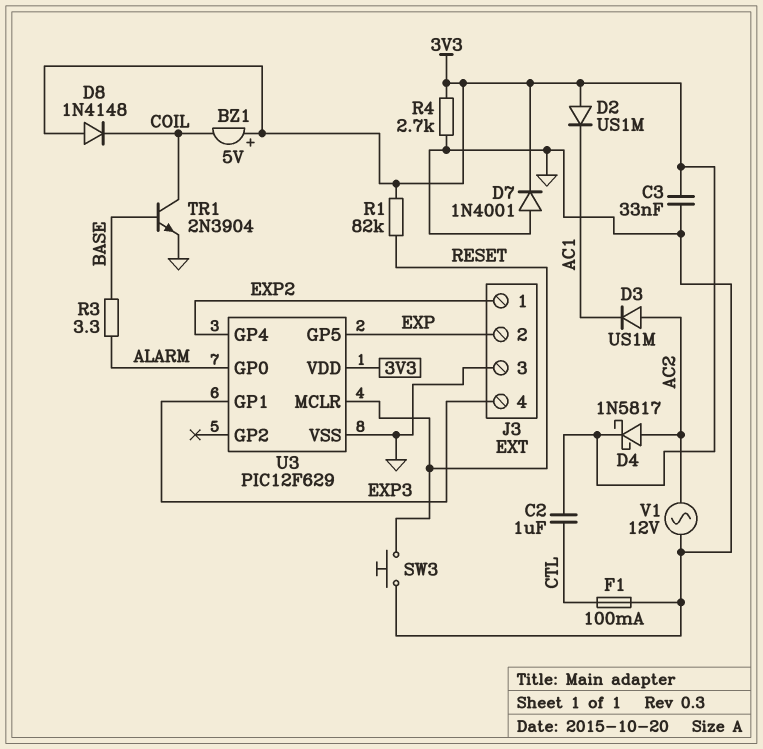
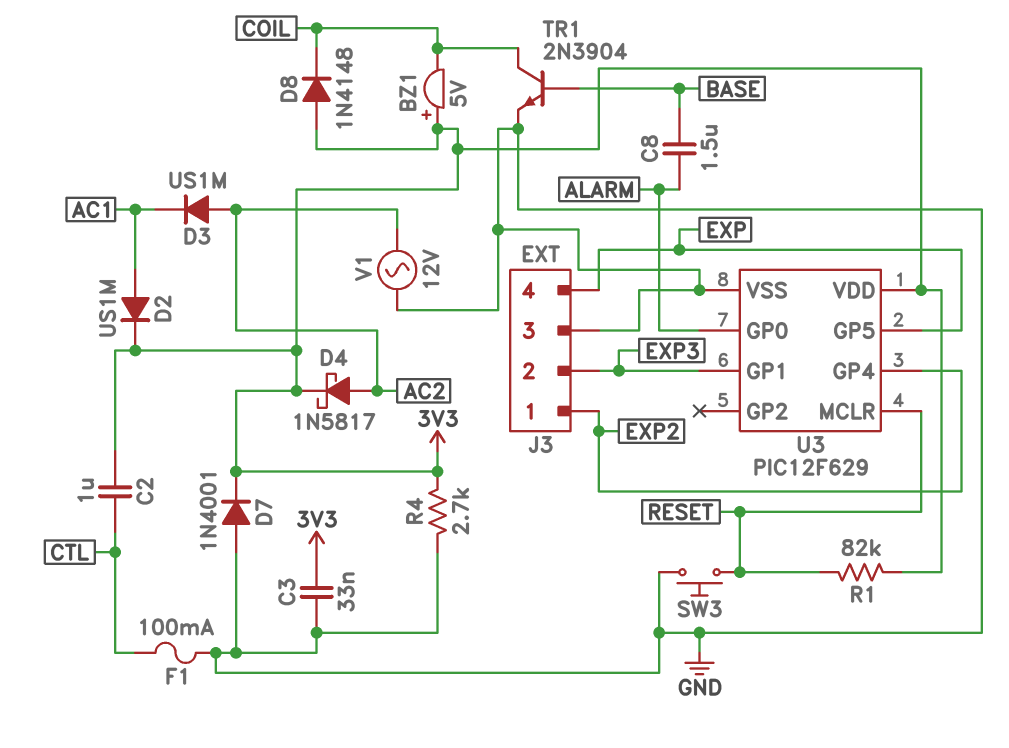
C8: none -> 1.5uF (ALARM, BASE)
D2: diode US1M (A 3V3, K AC1) -> diode US1M (A AC1, K 3V3)
J3 pin 2: EXP -> EXP3
J3 pin 4: EXP3 -> EXP
R3: 3.3 (ALARM, BASE) -> none

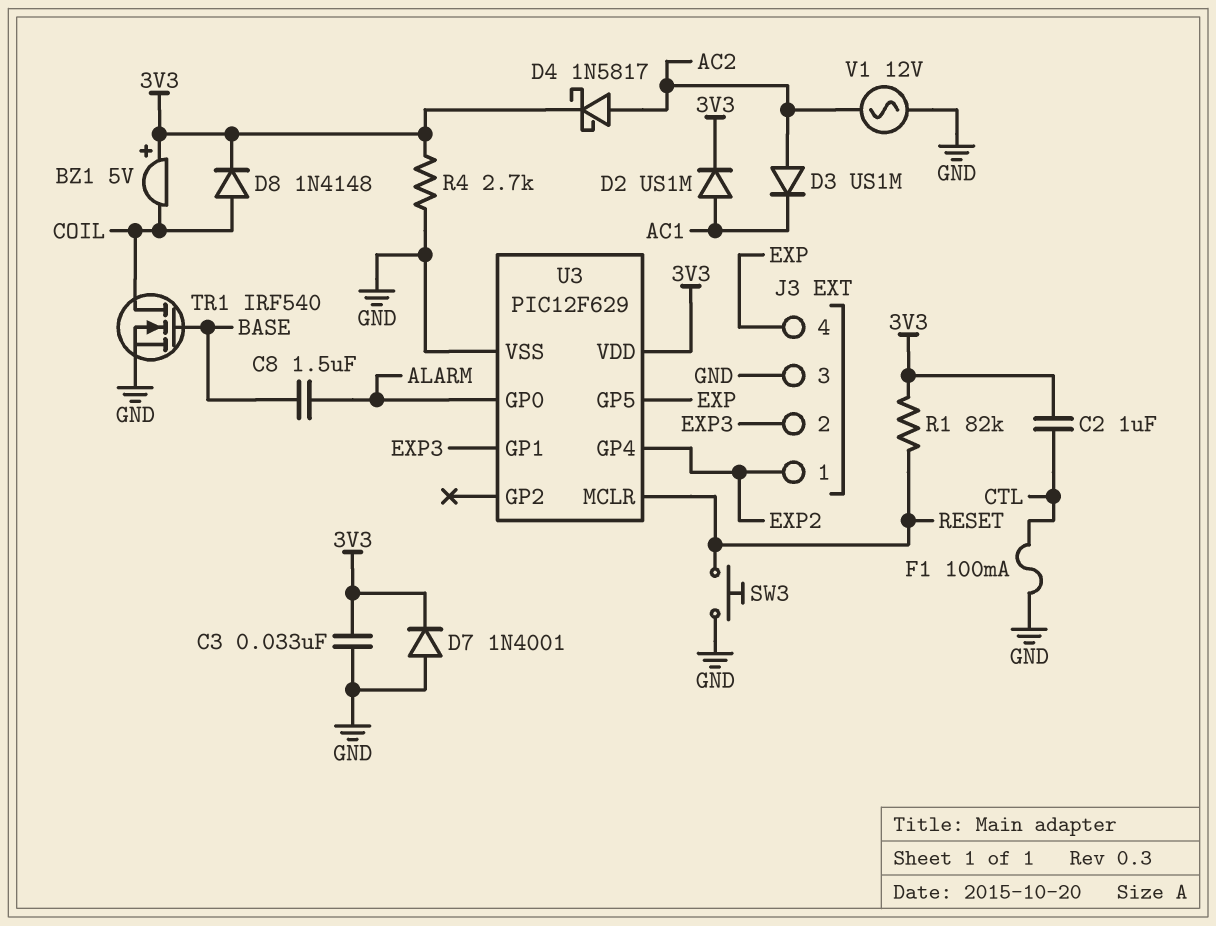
D8: diode 1N4148 (A 3V3, K COIL) -> diode 1N4148 (A COIL, K 3V3)
TR1: NPN 2N3904 (B BASE, C COIL, E GND) -> NMOS IRF540 (G BASE, D COIL, S GND)

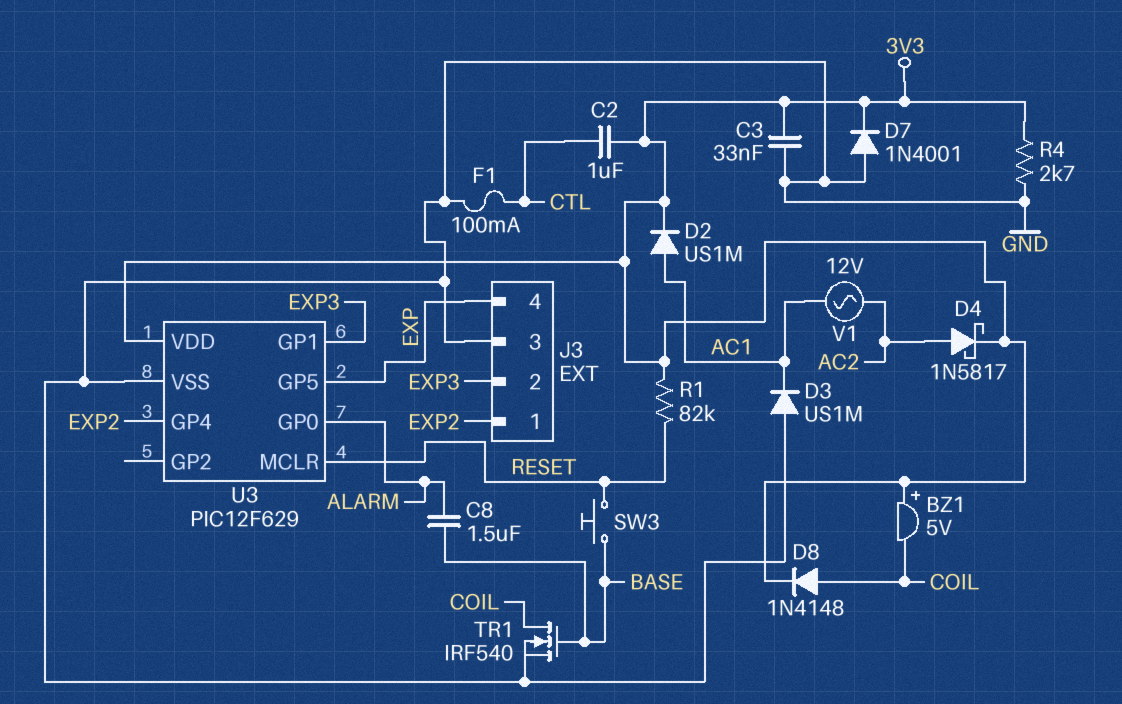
D3: diode US1M (A AC2, K AC1) -> diode US1M (A GND, K AC1)
SW3: button (GND, RESET) -> button (BASE, RESET)
V1: AC 12V (AC2, GND) -> AC 12V (AC1, AC2)

